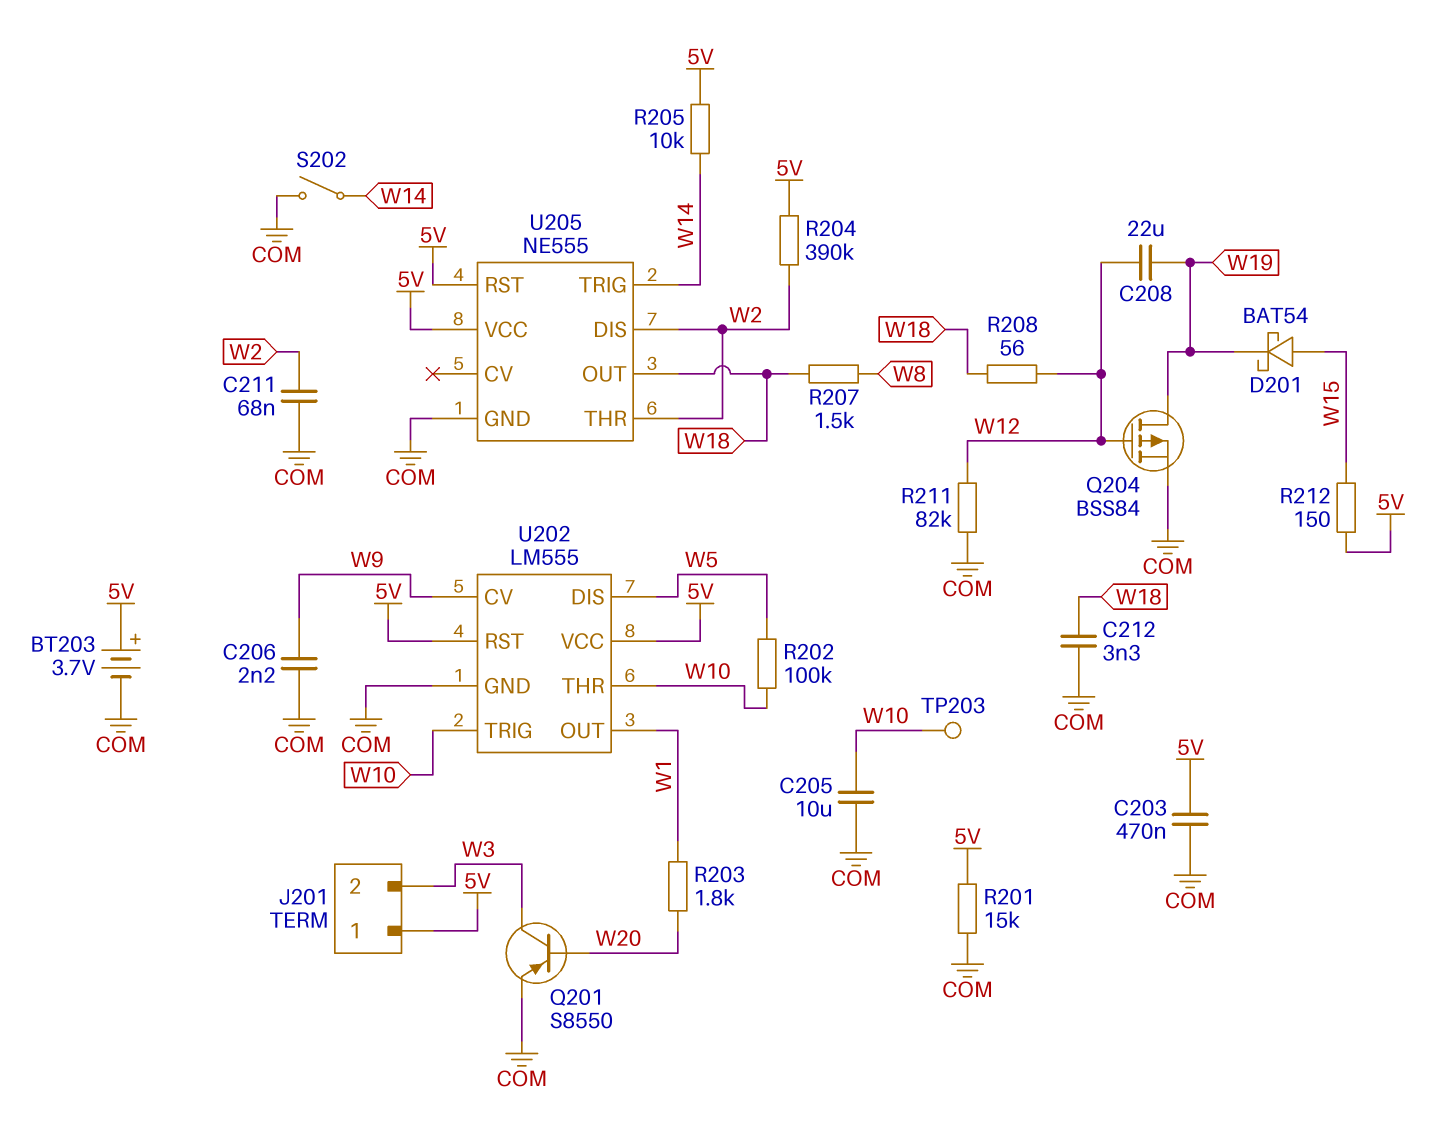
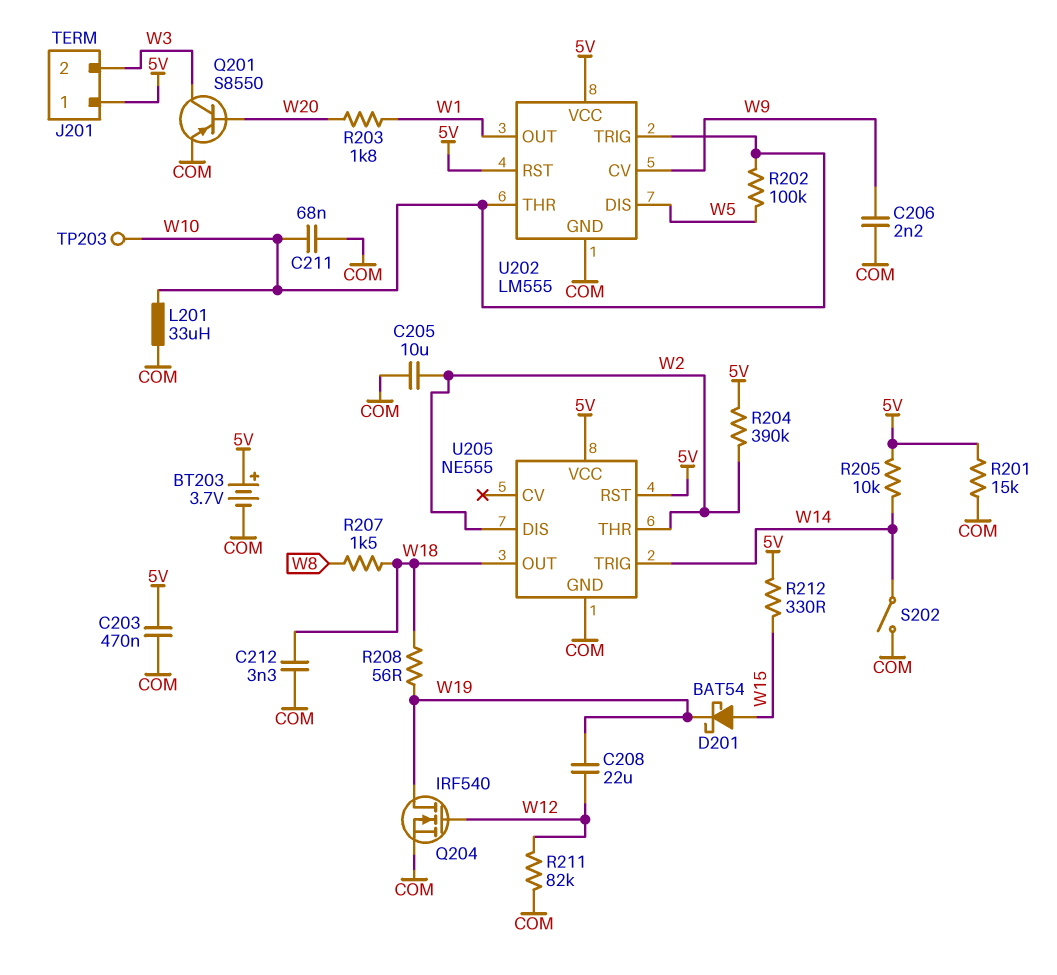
C205: 10uF (COM, W10) -> 10uF (COM, W2)
C211: 68nF (COM, W2) -> 68nF (COM, W10)
L201: none -> 33uH (COM, W10)
Q204: PMOS BSS84 (G W12, D W19, S COM) -> NMOS IRF540 (G W12, D W19, S COM)
R208: 56 (W12, W18) -> 56 (W18, W19)
R212: 150 (5V, W15) -> 330 (5V, W15)

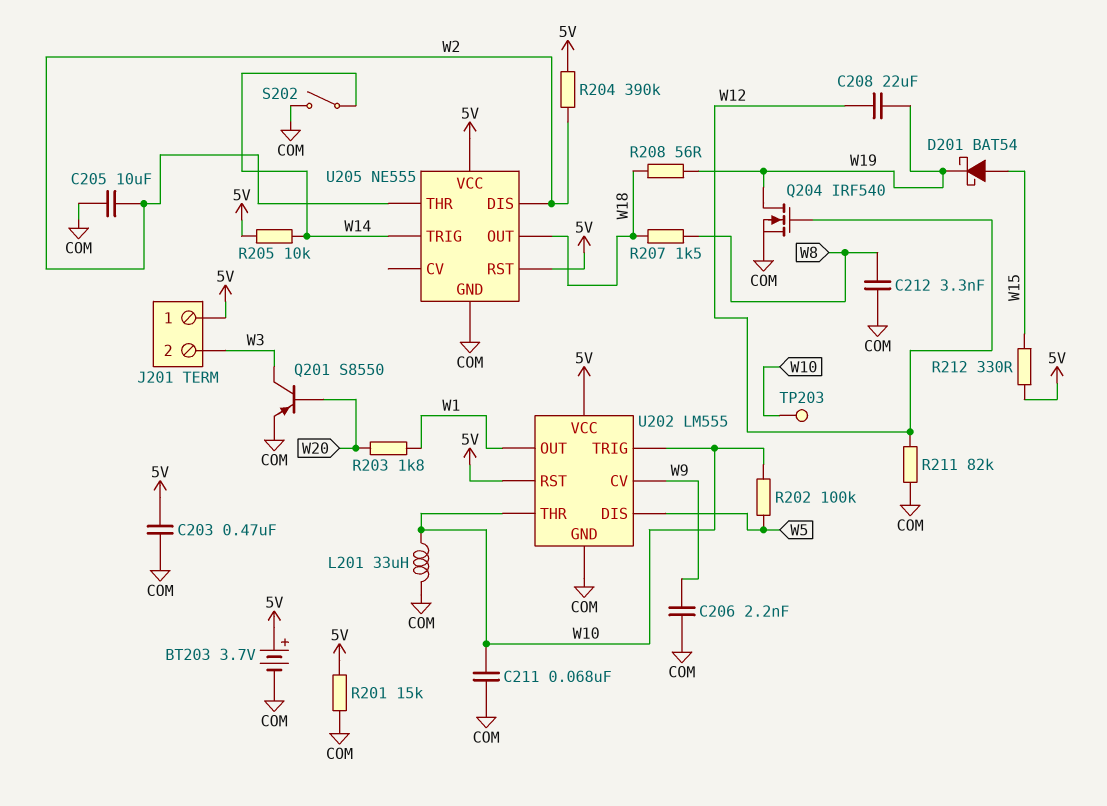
C212: 3.3nF (COM, W18) -> 3.3nF (COM, W8)

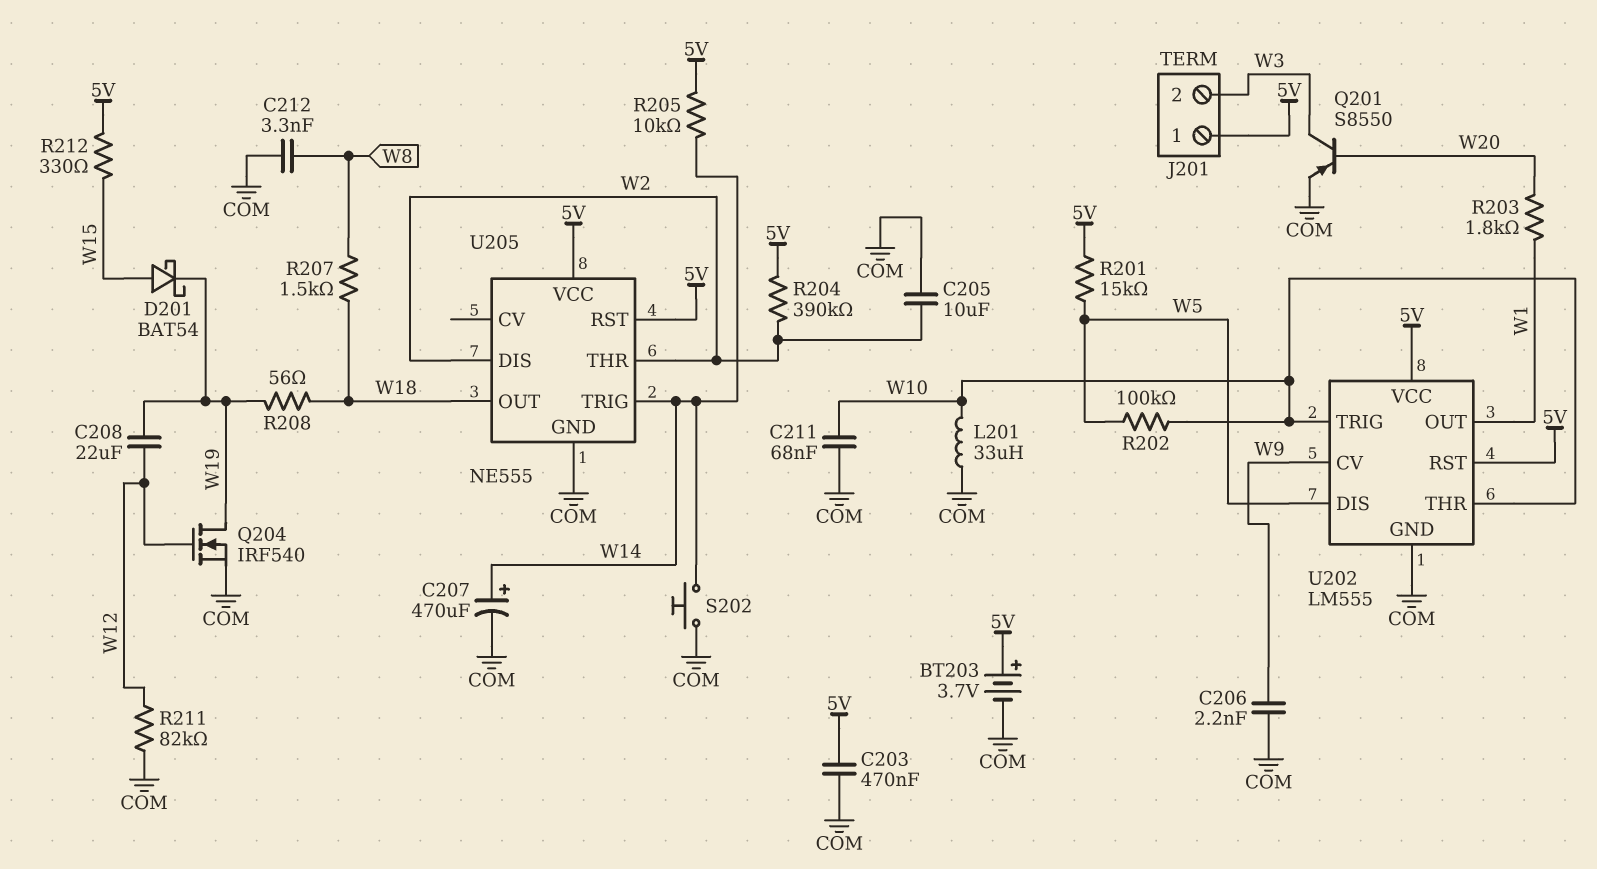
C207: none -> 470uF (plus W14, minus COM)
R201: 15k (5V, COM) -> 15k (5V, W5)
S202: switch (COM, W14) -> button (COM, W14)
TP203: test point (W10) -> none

